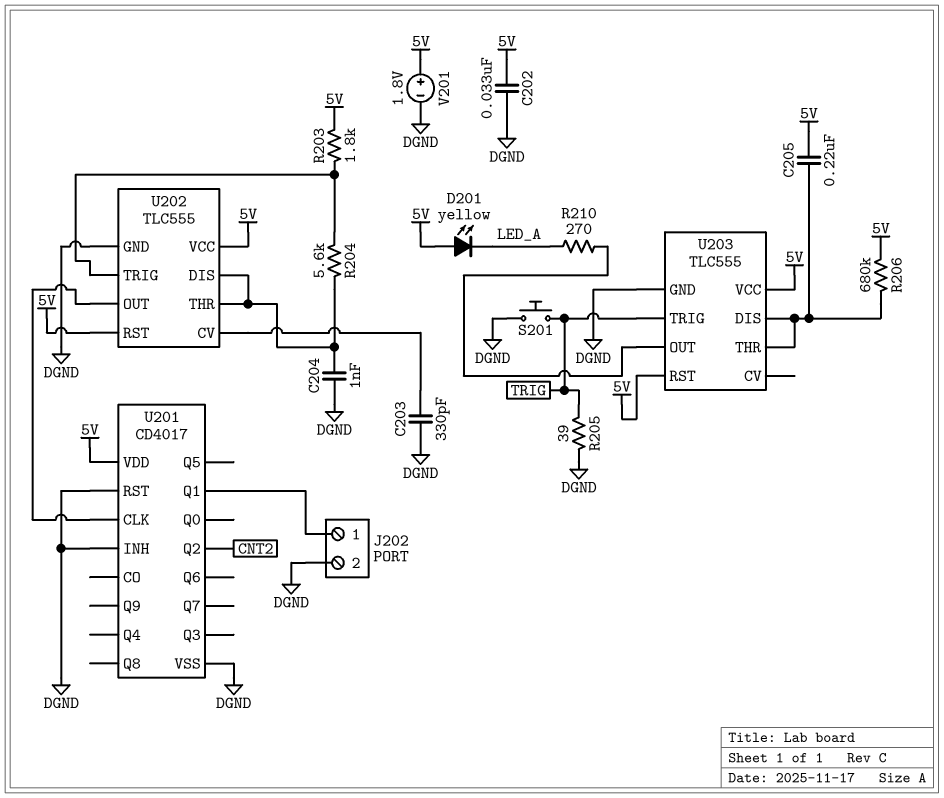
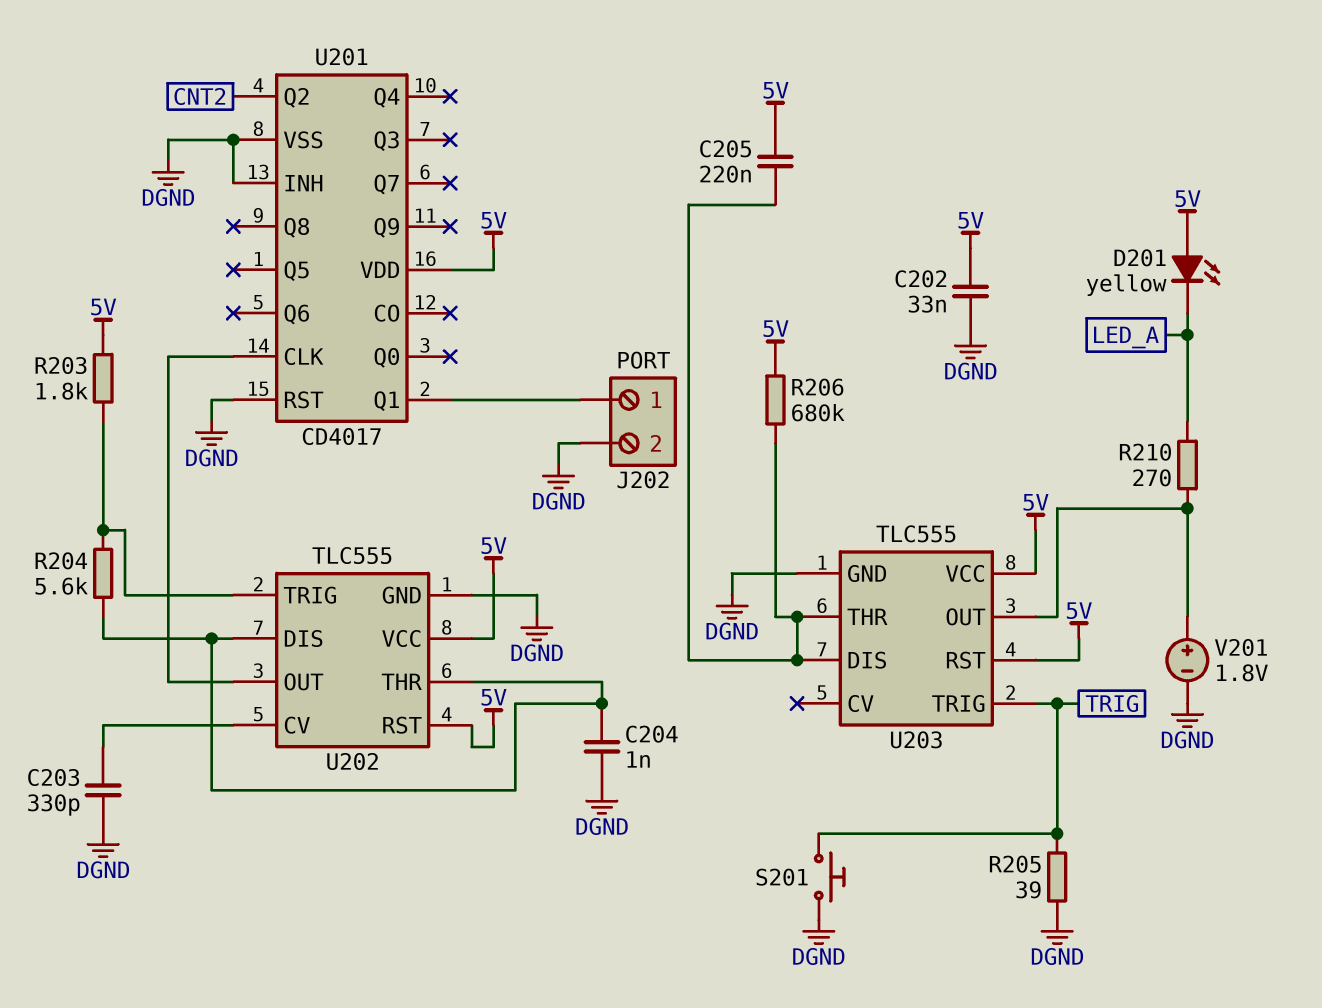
V201: 1.8V (plus 5V, minus DGND) -> 1.8V (plus U203/OUT, minus DGND)

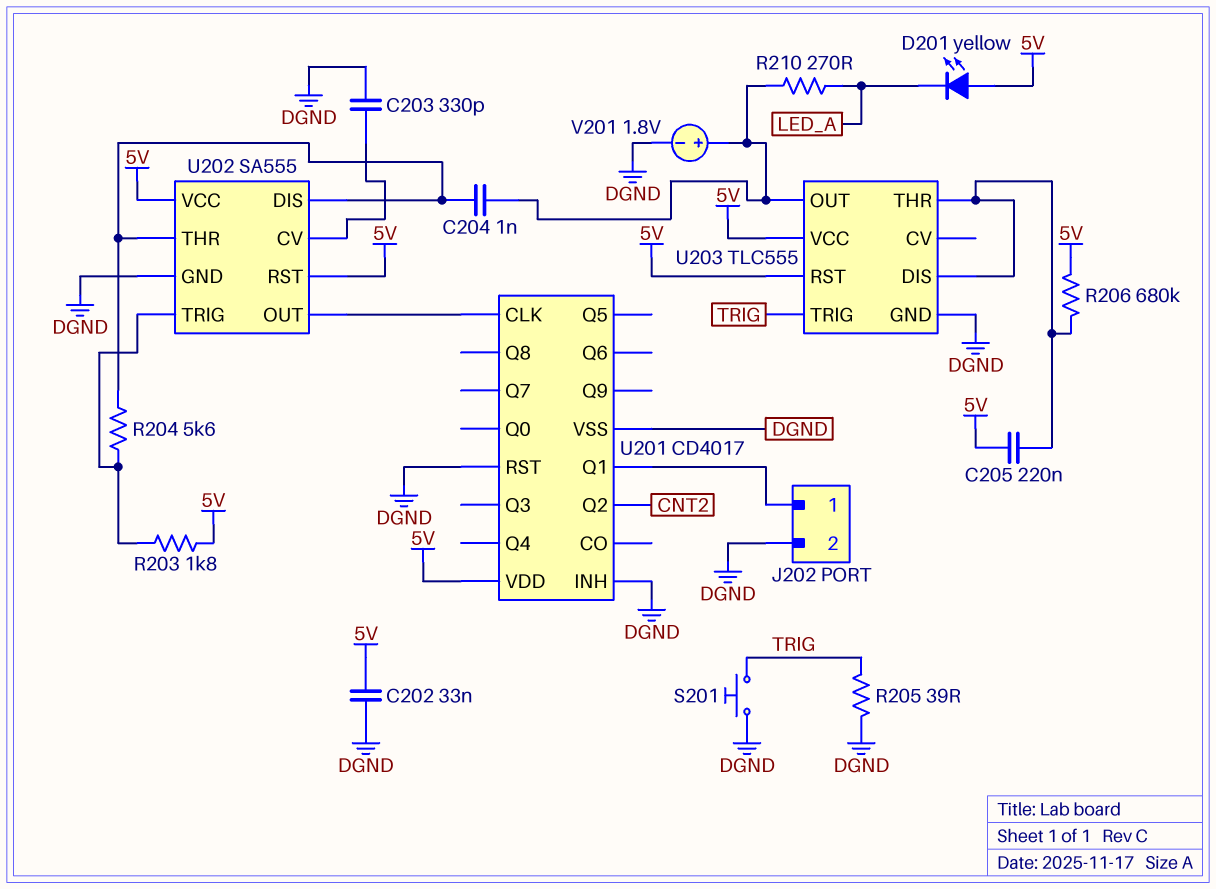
C204: 1nF (DGND, U202/DIS) -> 1nF (U202/DIS, U203/OUT)
U202: TLC555 -> SA555

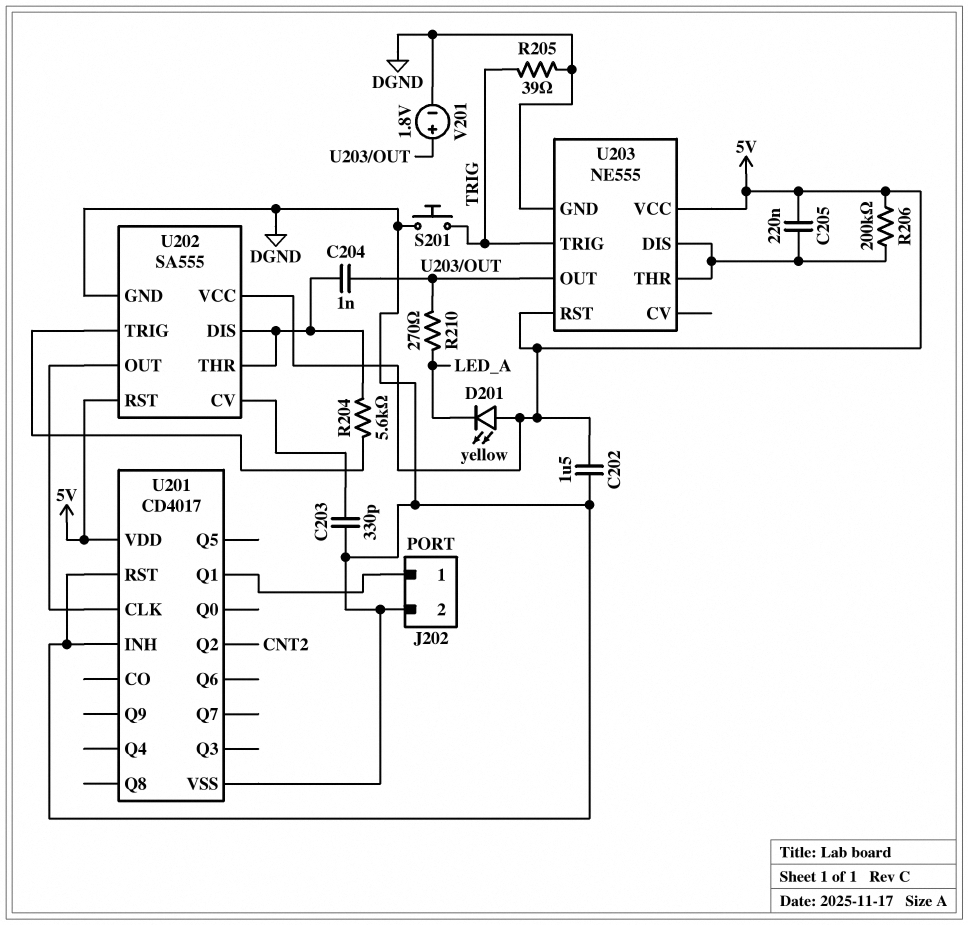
C202: 33nF (5V, DGND) -> 1.5uF (5V, DGND)
R203: 1.8k (5V, U202/TRIG) -> none
R206: 680k (5V, U203/DIS) -> 200k (5V, U203/DIS)
U203: TLC555 -> NE555

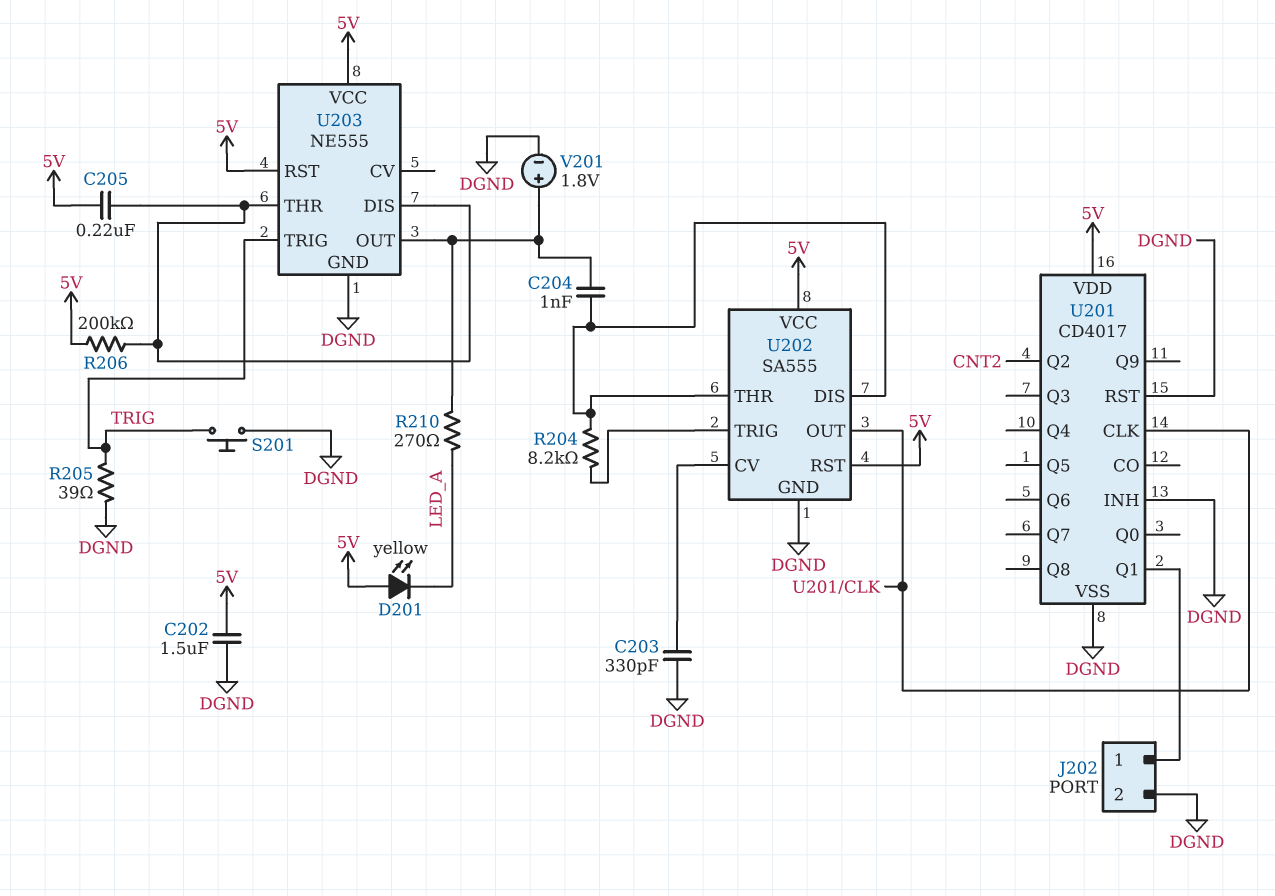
R204: 5.6k (U202/DIS, U202/TRIG) -> 8.2k (U202/DIS, U202/TRIG)

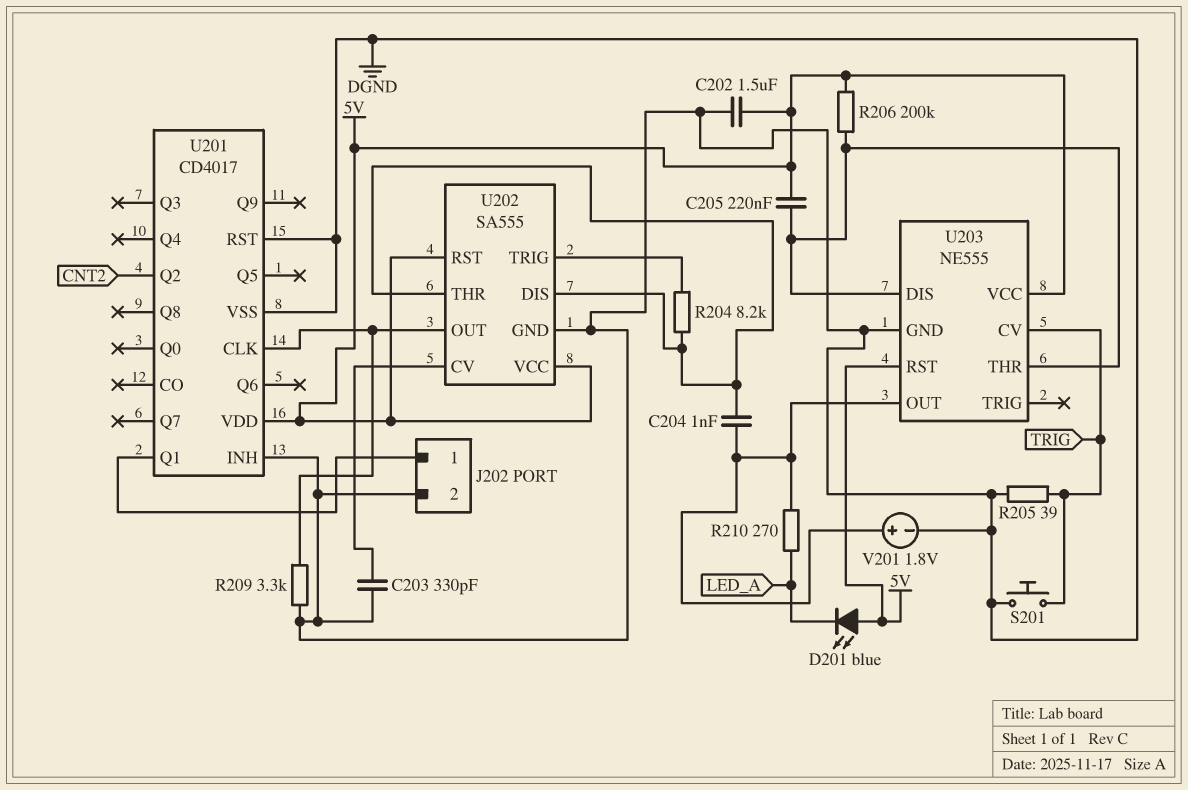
D201: LED yellow (A 5V, K LED_A) -> LED blue (A 5V, K LED_A)
R209: none -> 3.3k (DGND, U201/CLK)
U203 pin CV: none -> TRIG
U203 pin TRIG: TRIG -> none

